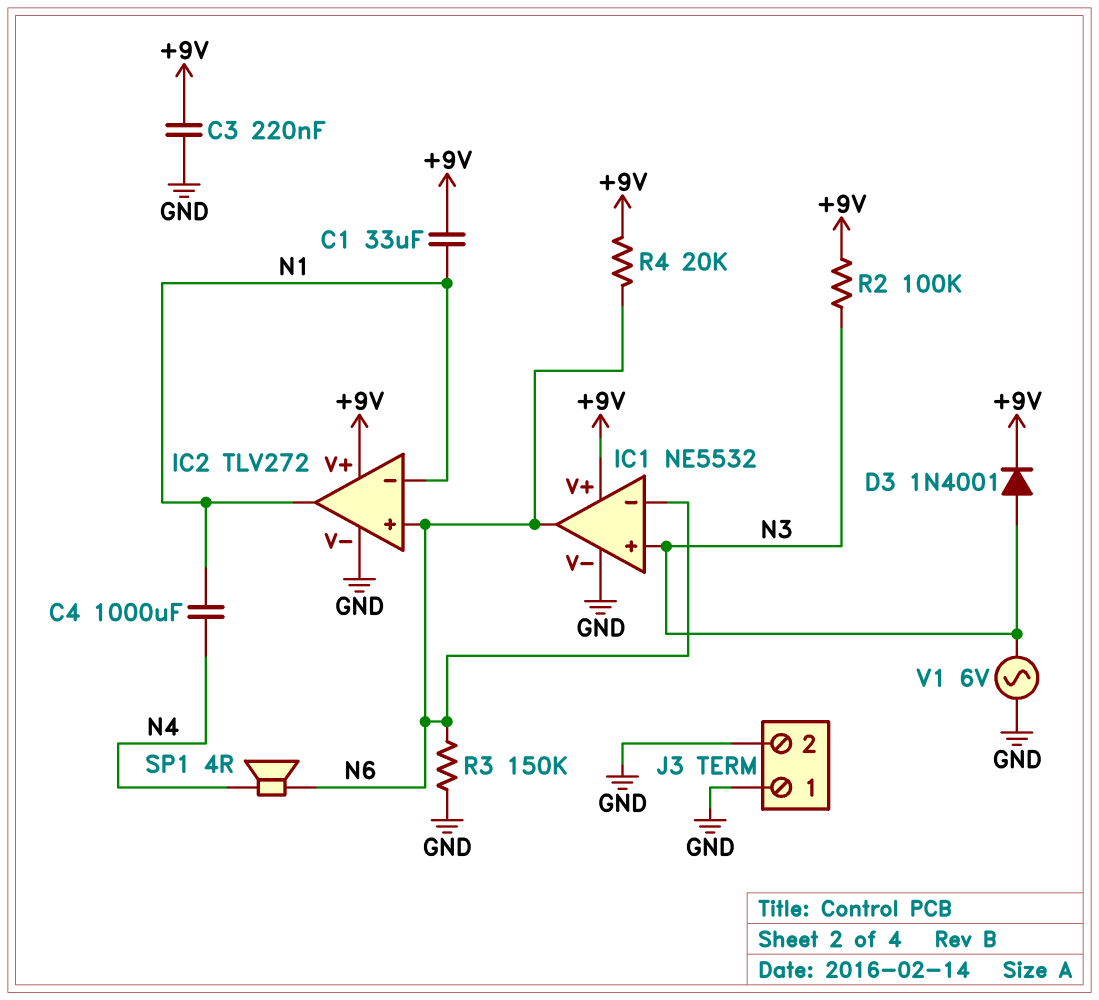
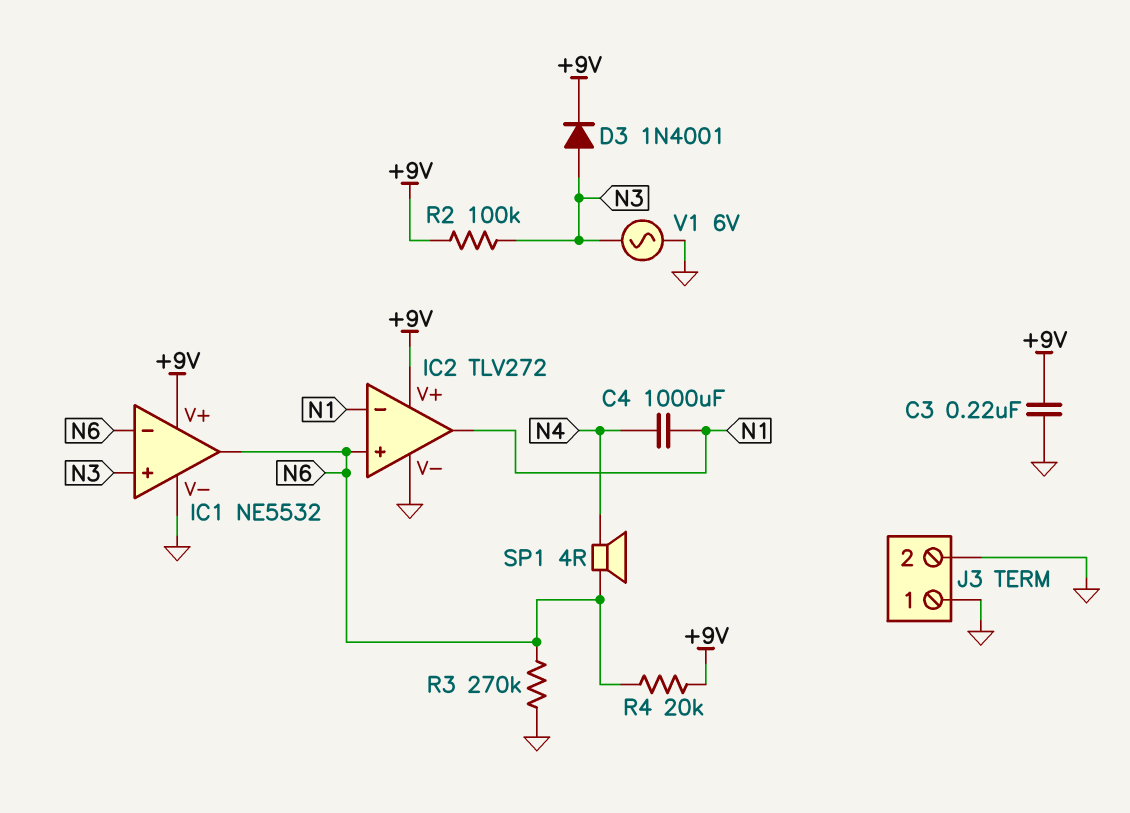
C1: 33uF (+9V, N1) -> none
R3: 150k (GND, N6) -> 270k (GND, N6)

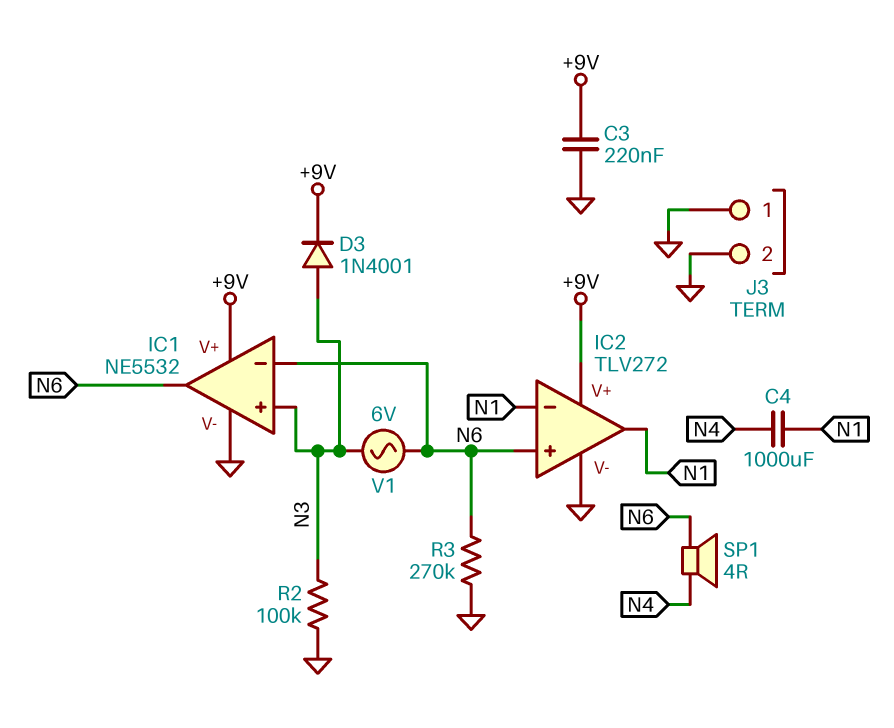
R2: 100k (+9V, N3) -> 100k (GND, N3)
R4: 20k (+9V, N6) -> none
V1: AC 6V (GND, N3) -> AC 6V (N3, N6)

